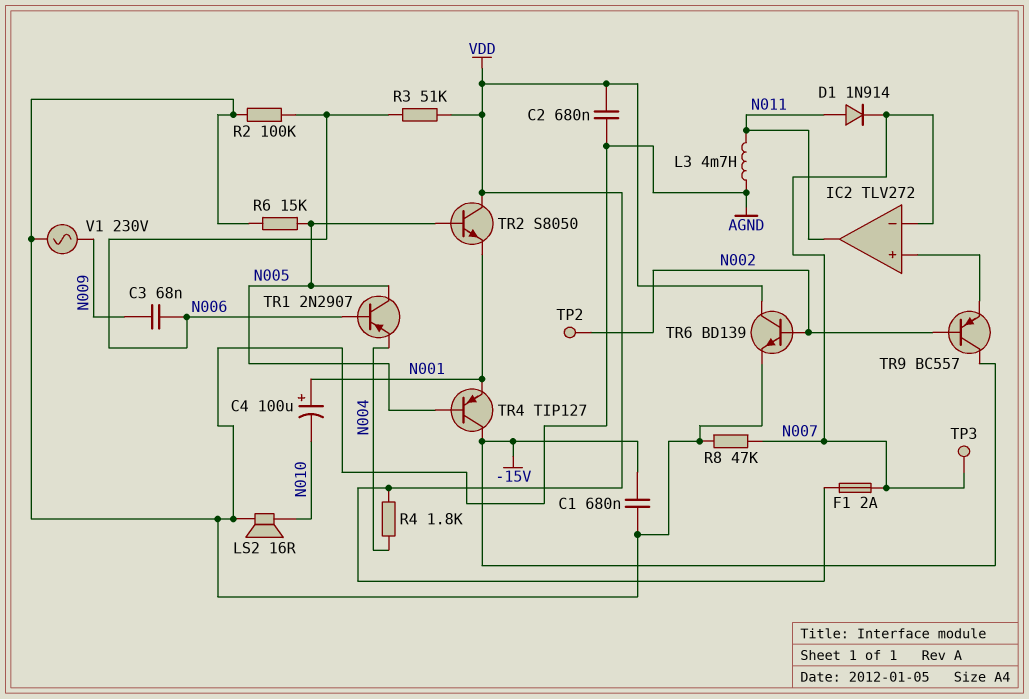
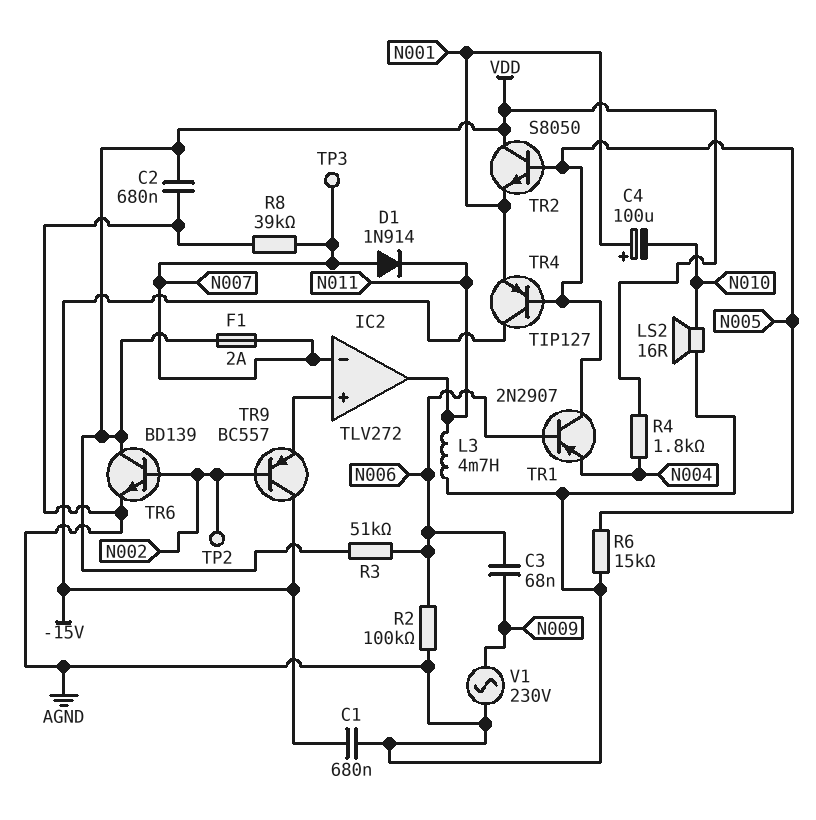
D1: diode 1N914 (A N011, K N007) -> diode 1N914 (A N007, K N011)
R8: 47k (AGND, N007) -> 39k (AGND, N007)

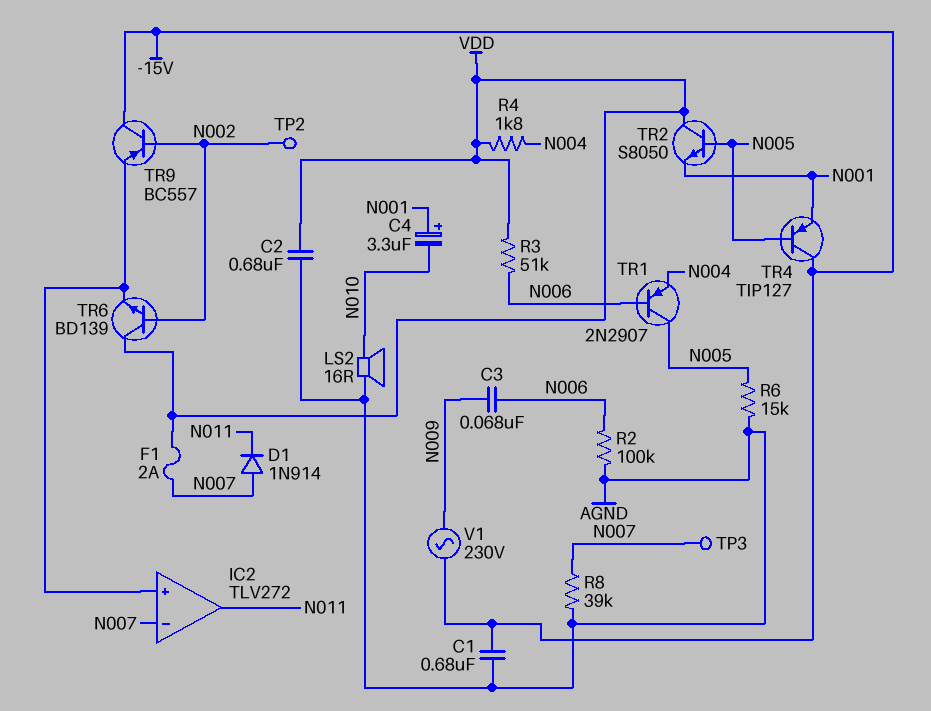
C4: 100uF (plus N001, minus N010) -> 3.3uF (plus N001, minus N010)
L3: 4.7mH (AGND, N011) -> none
TR6: NPN BD139 (B N002, C VDD, E AGND) -> NPN BD139 (B N002, C VDD, E IC2/in+)
V1: AC 230V (AGND, N009) -> AC 230V (-15V, N009)

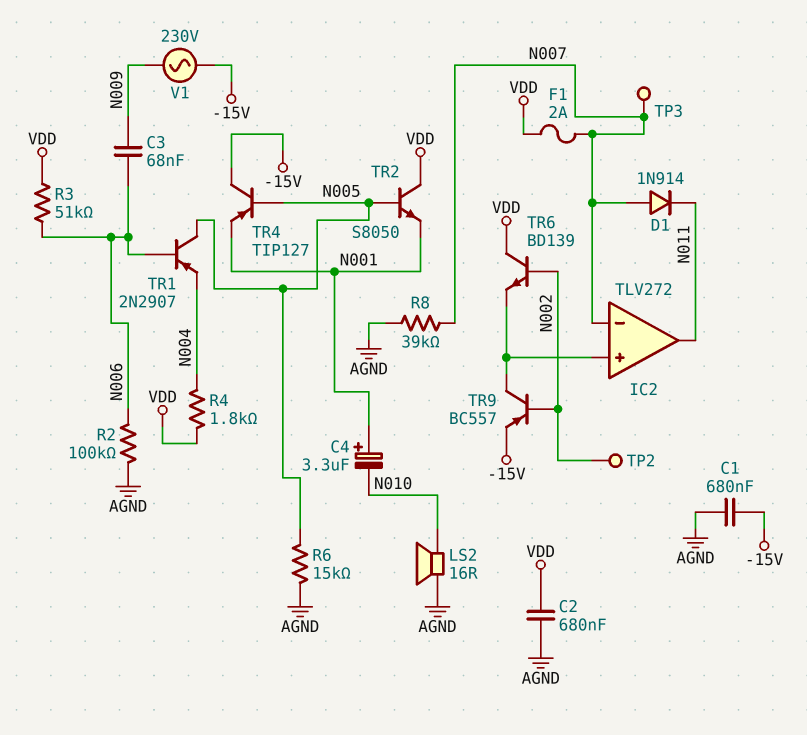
TR9: PNP BC557 (B N002, C -15V, E IC2/in+) -> PNP BC557 (B N002, C IC2/in+, E -15V)

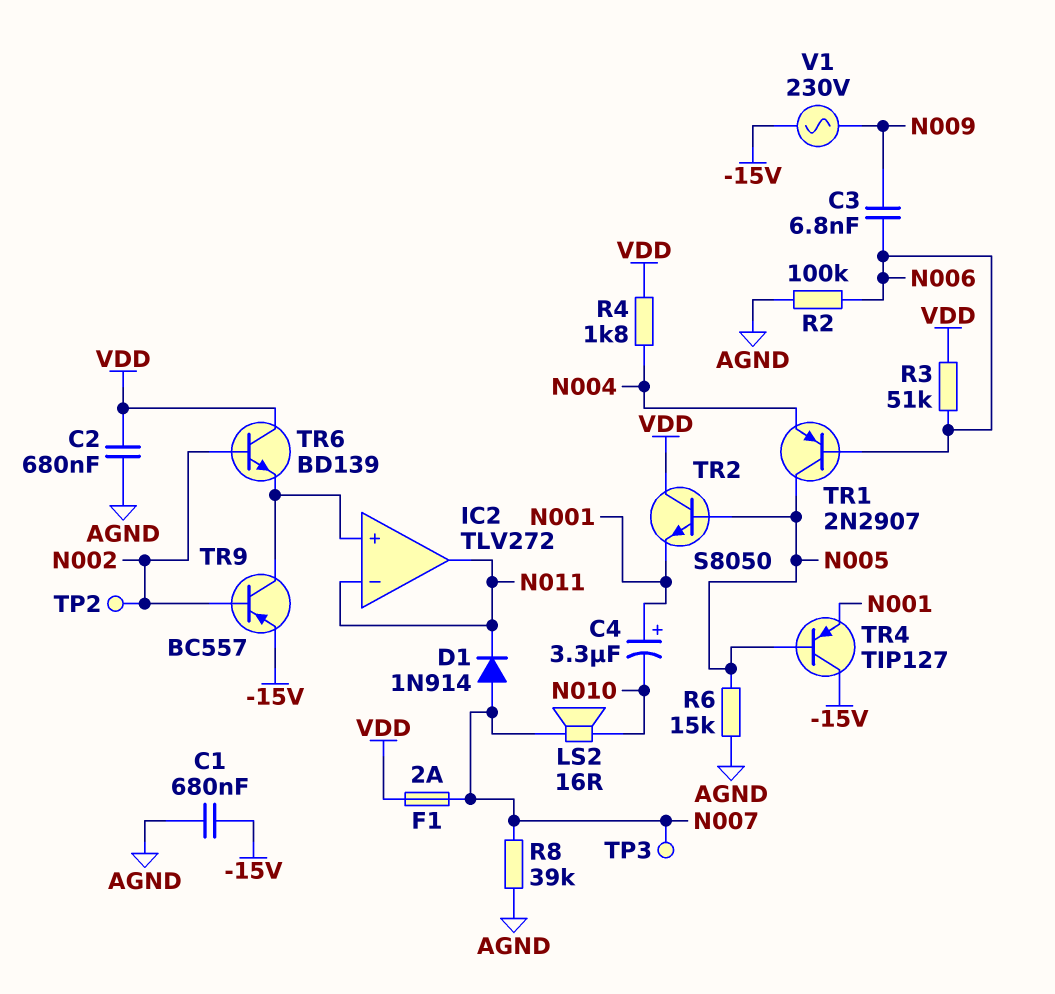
C3: 68nF (N006, N009) -> 6.8nF (N006, N009)
IC2 pin in-: N007 -> N011
LS2: speaker 16R (AGND, N010) -> speaker 16R (N007, N010)

